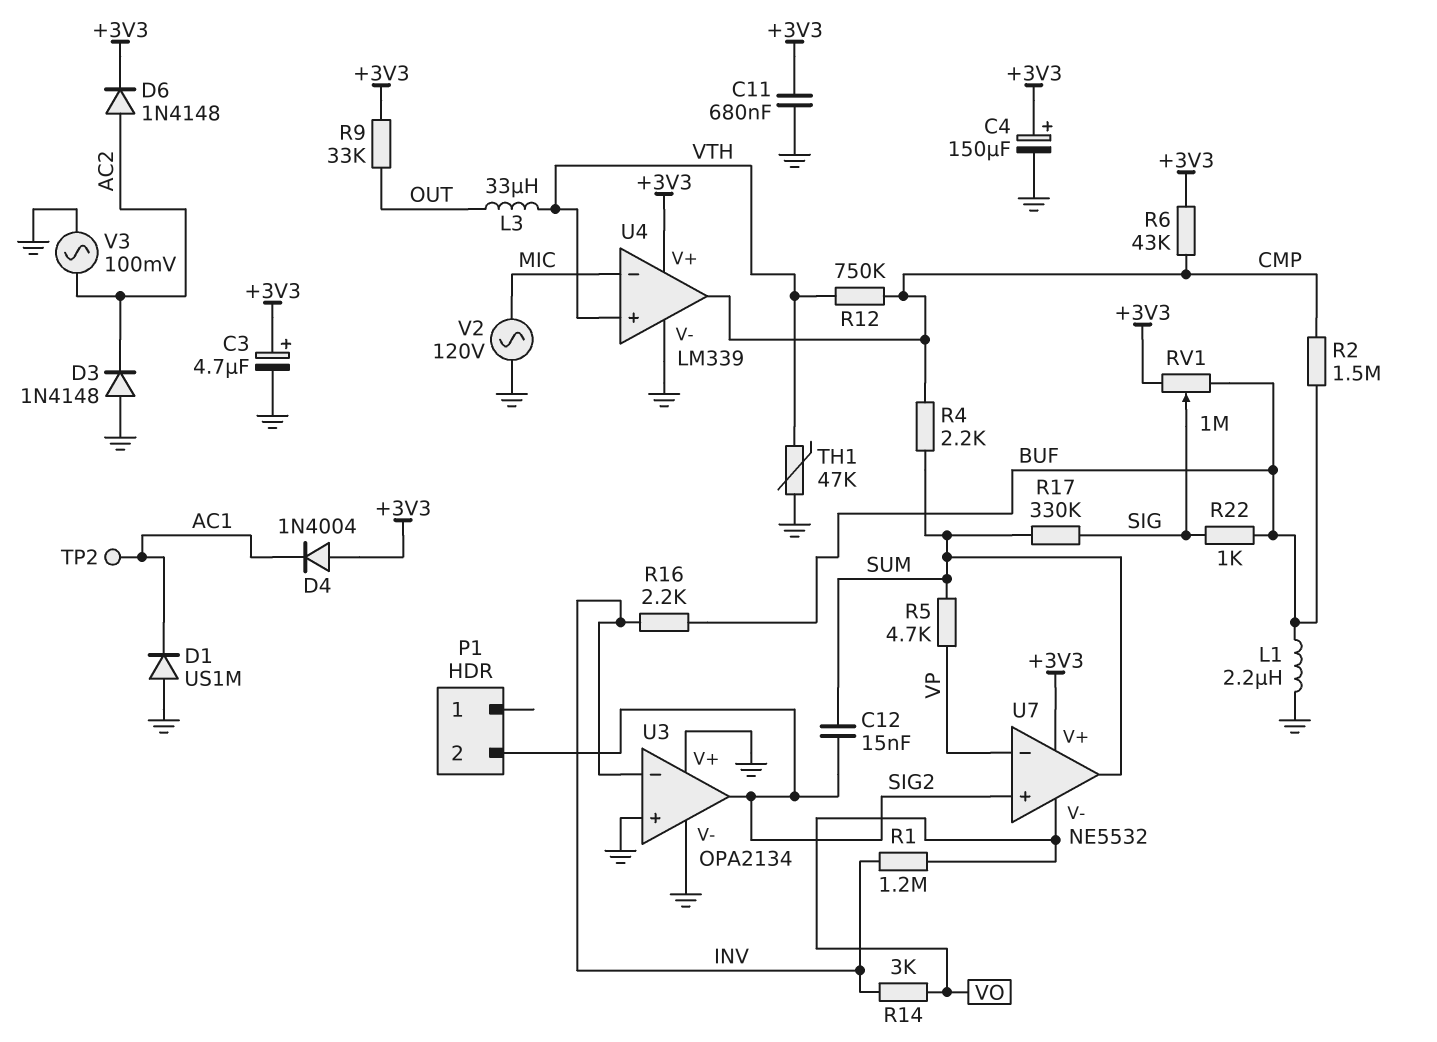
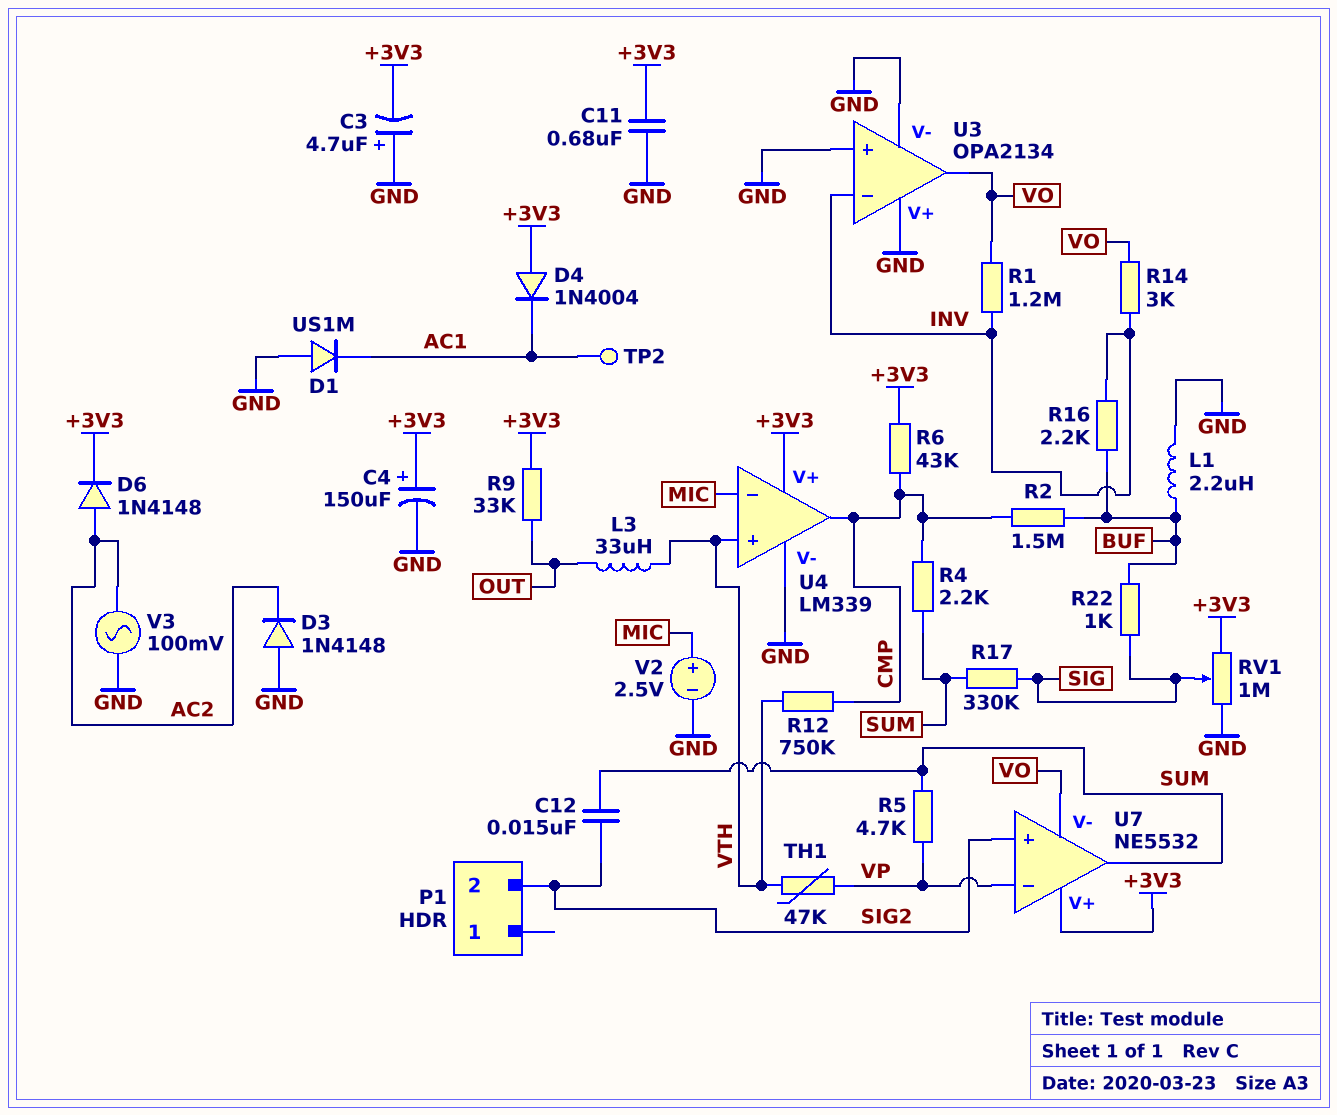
C3: 4.7uF (plus +3V3, minus GND) -> 4.7uF (plus GND, minus +3V3)
RV1: 1M (+3V3, BUF, wiper SIG) -> 1M (+3V3, GND, wiper SIG)
TH1: 47k (GND, VTH) -> 47k (VP, VTH)
U3 pin out: SIG2 -> VO
V2: AC 120V (GND, MIC) -> 2.5V (plus MIC, minus GND)

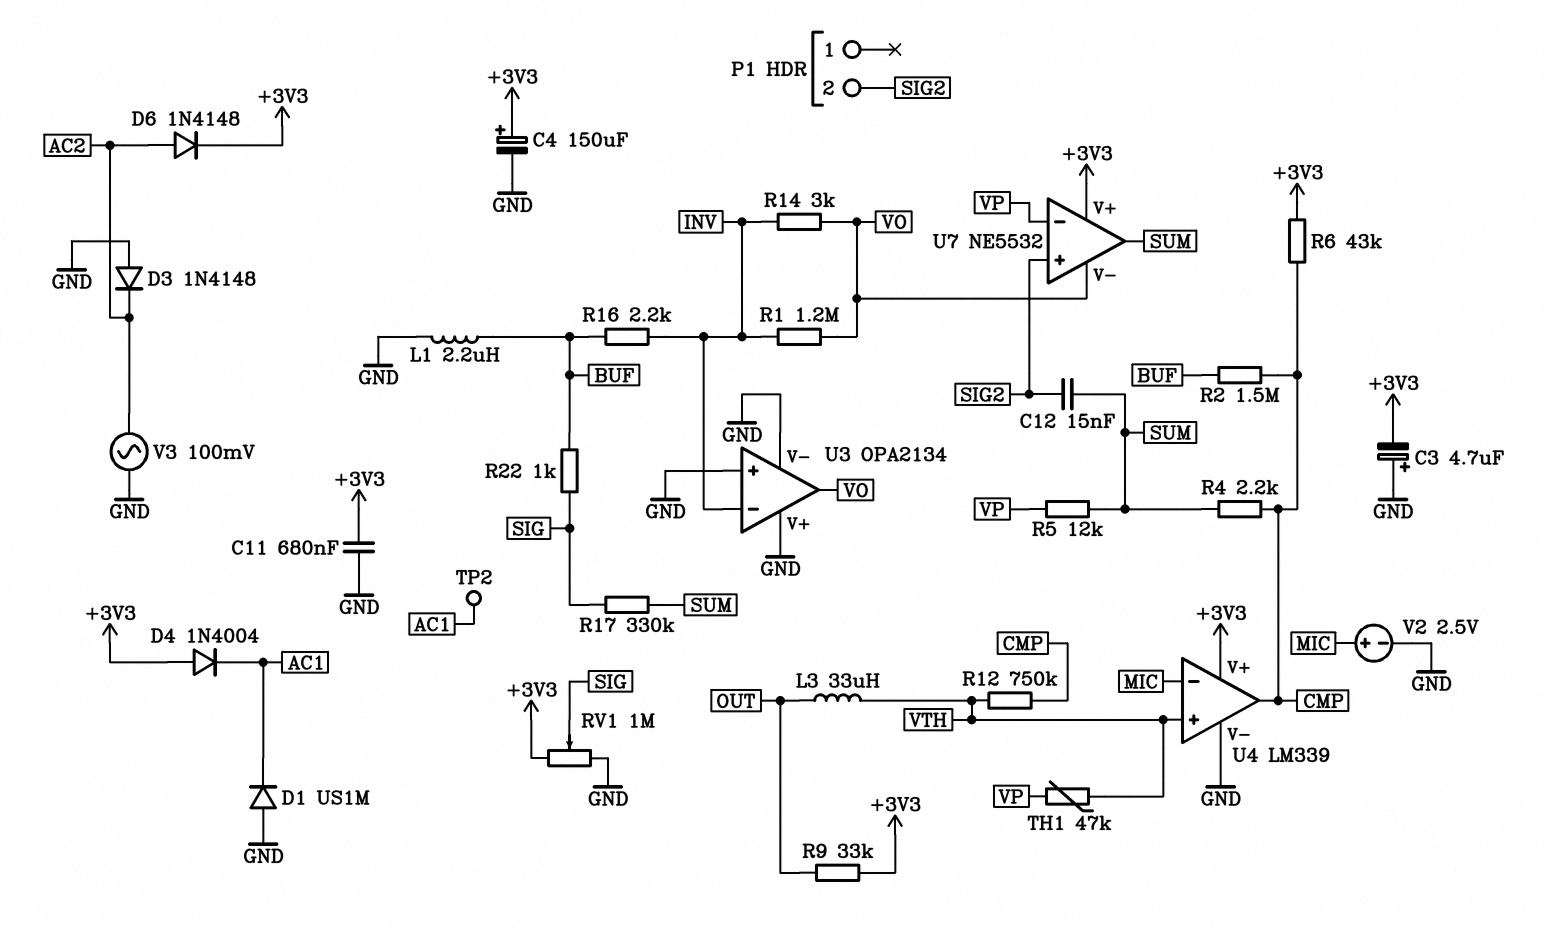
R5: 4.7k (SUM, VP) -> 12k (SUM, VP)

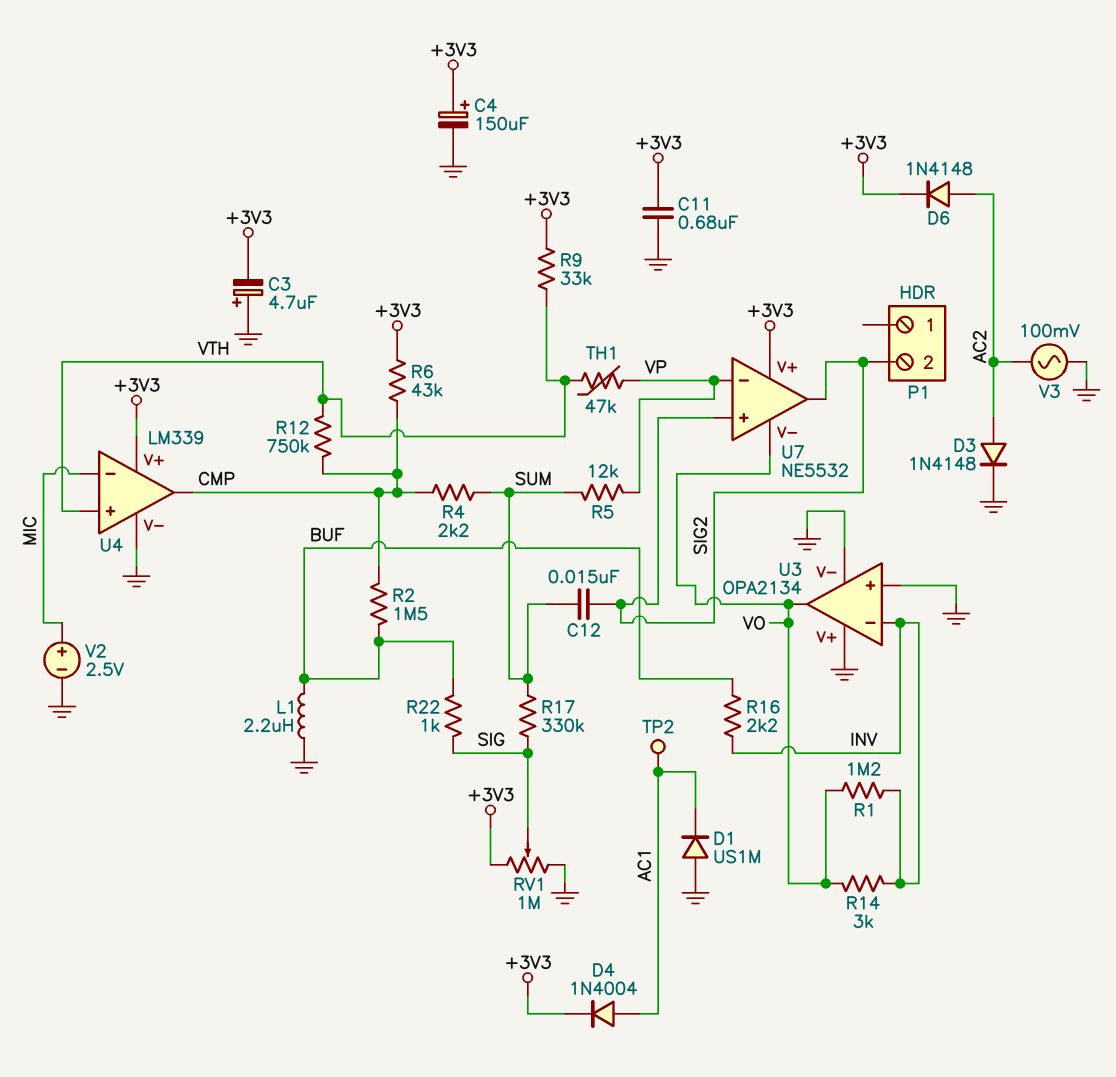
D3: diode 1N4148 (A GND, K AC2) -> diode 1N4148 (A AC2, K GND)
D4: diode 1N4004 (A +3V3, K AC1) -> diode 1N4004 (A AC1, K +3V3)
L3: 33uH (OUT, VTH) -> none
R9: 33k (+3V3, OUT) -> 33k (+3V3, VTH)
U7 pin out: SUM -> SIG2

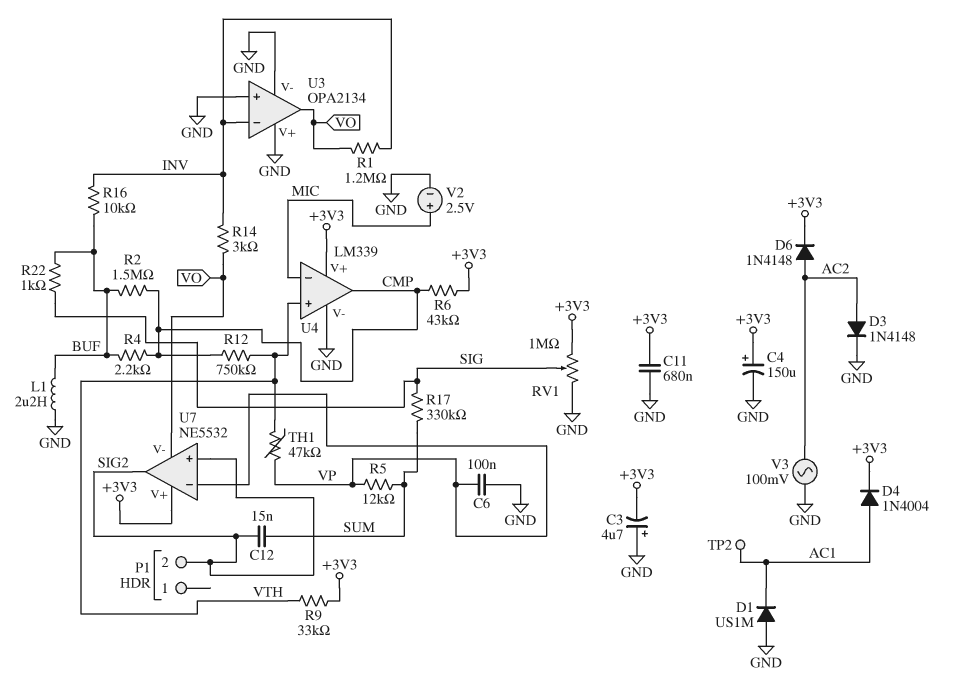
C6: none -> 100nF (GND, VP)
R4: 2.2k (CMP, SUM) -> 2.2k (BUF, CMP)
R16: 2.2k (BUF, INV) -> 10k (BUF, INV)

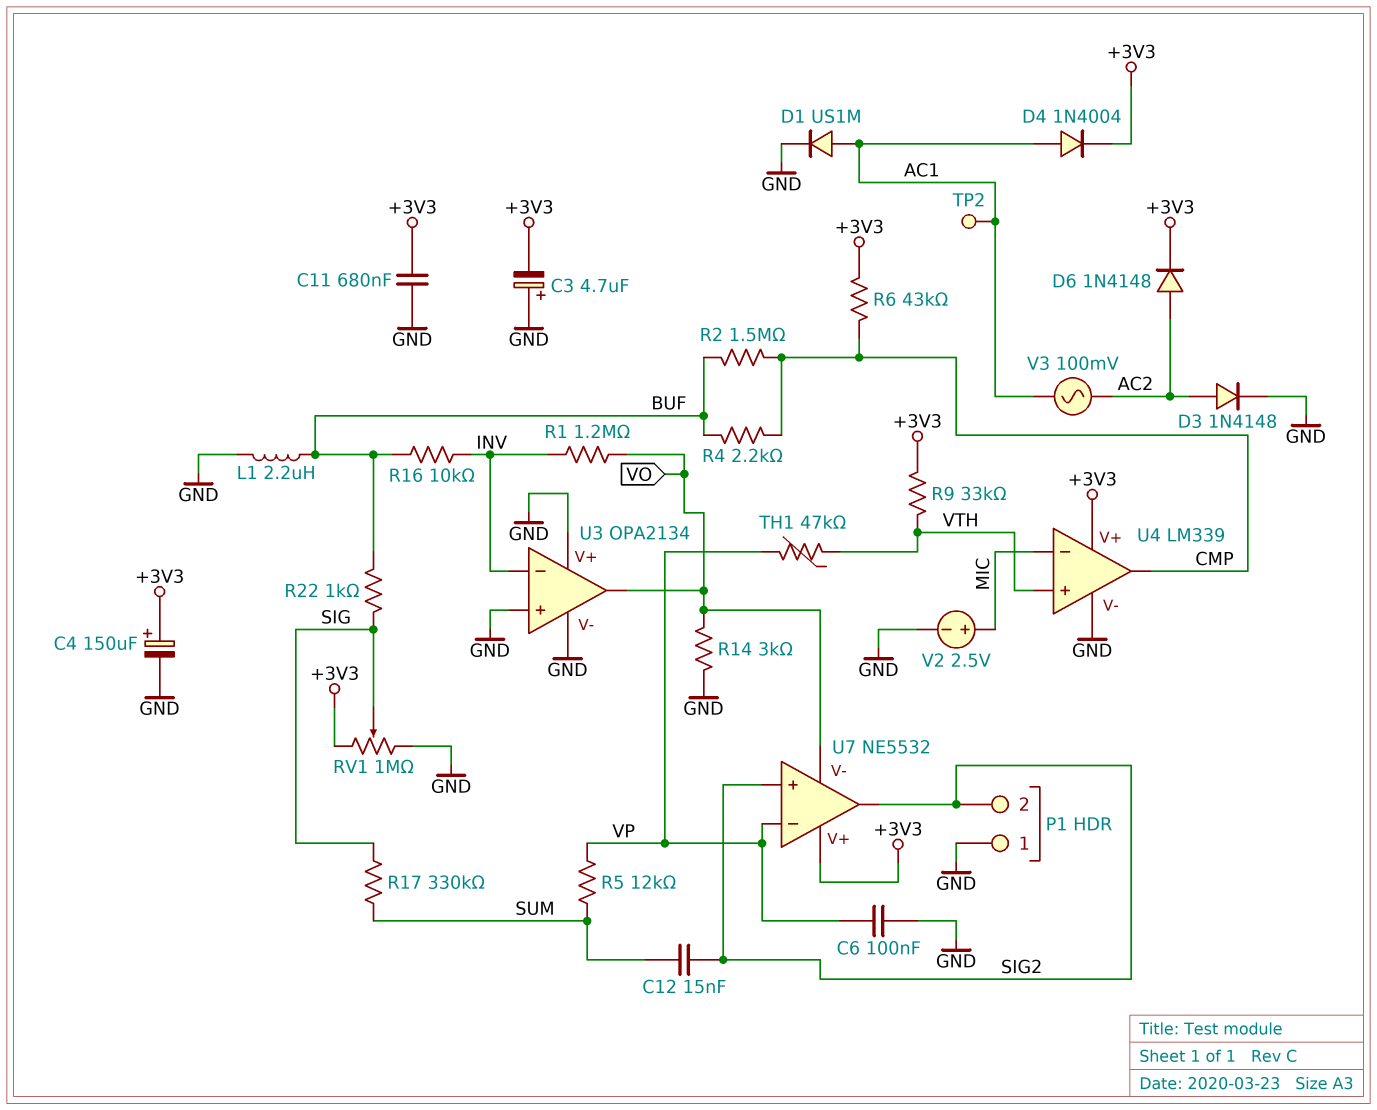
D1: diode US1M (A GND, K AC1) -> diode US1M (A AC1, K GND)
P1 pin 1: none -> GND
R12: 750k (CMP, VTH) -> none
R14: 3k (INV, VO) -> 3k (GND, VO)
V3: AC 100mV (AC2, GND) -> AC 100mV (AC1, AC2)

